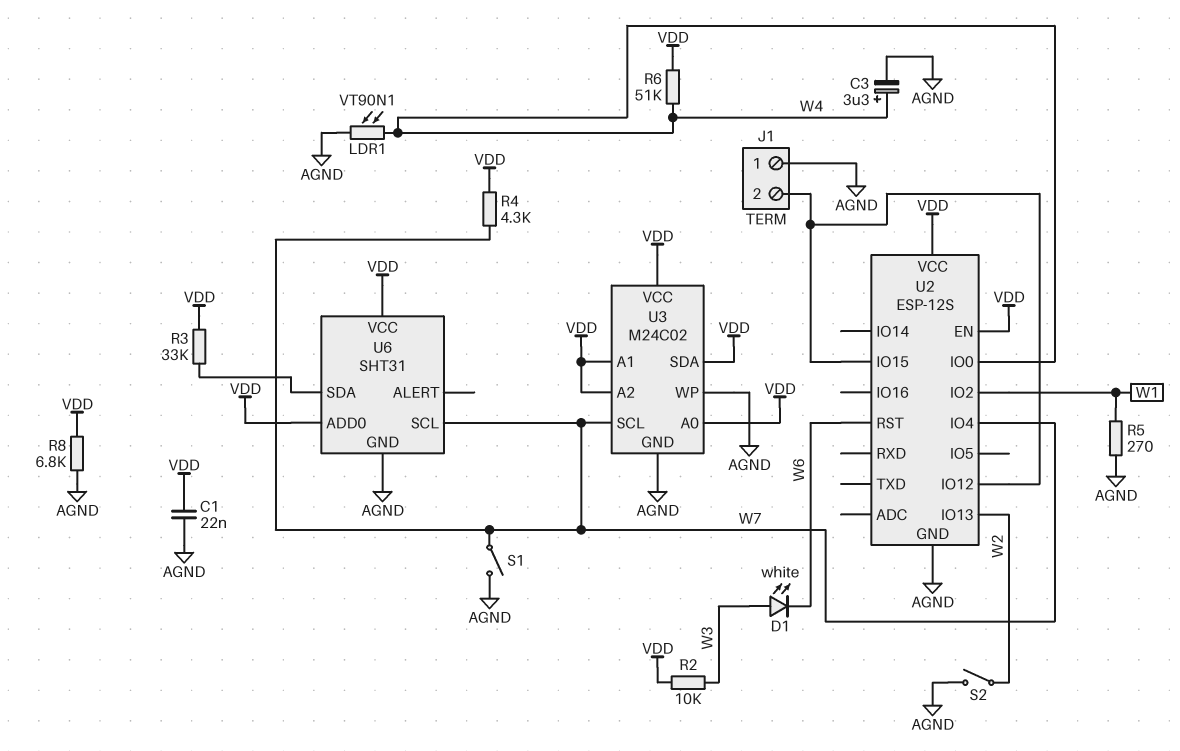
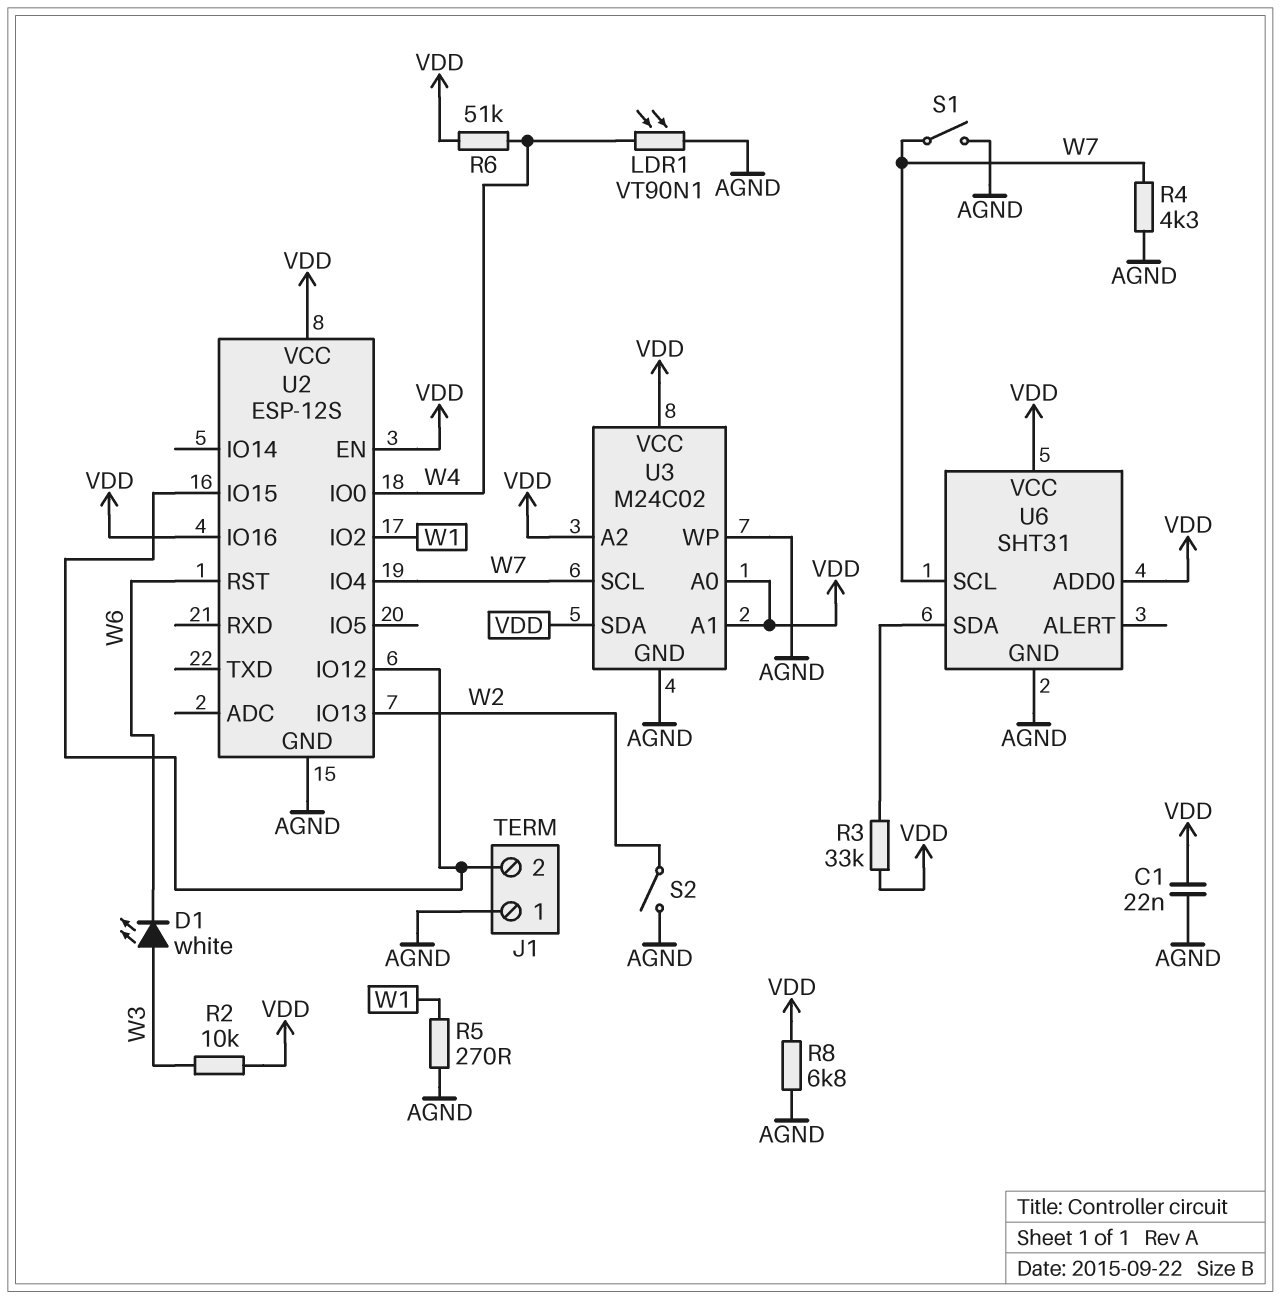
C3: 3.3uF (plus W4, minus AGND) -> none
R4: 4.3k (VDD, W7) -> 4.3k (AGND, W7)
U2 pin IO16: none -> VDD

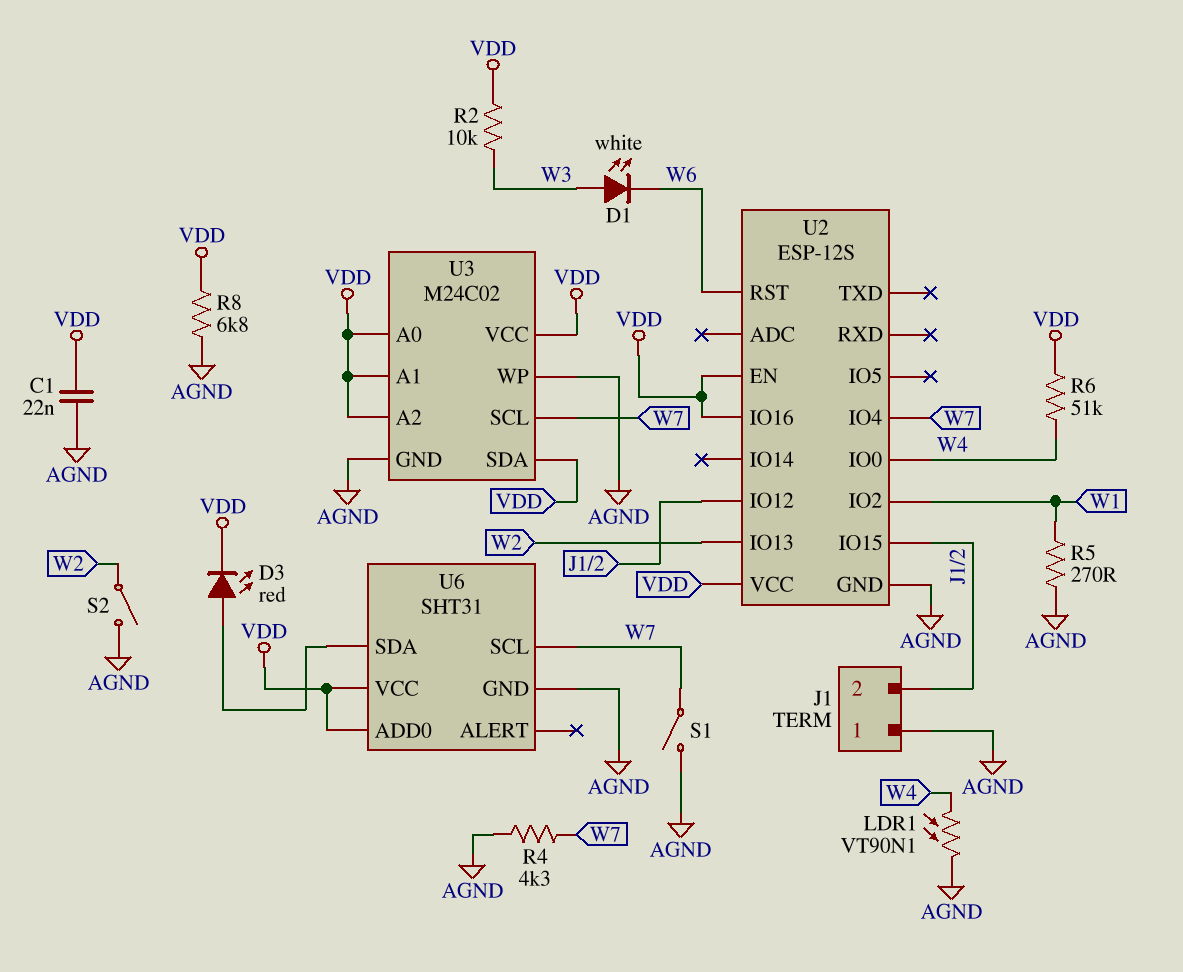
D3: none -> LED red (A U6/SDA, K VDD)
R3: 33k (U6/SDA, VDD) -> none

